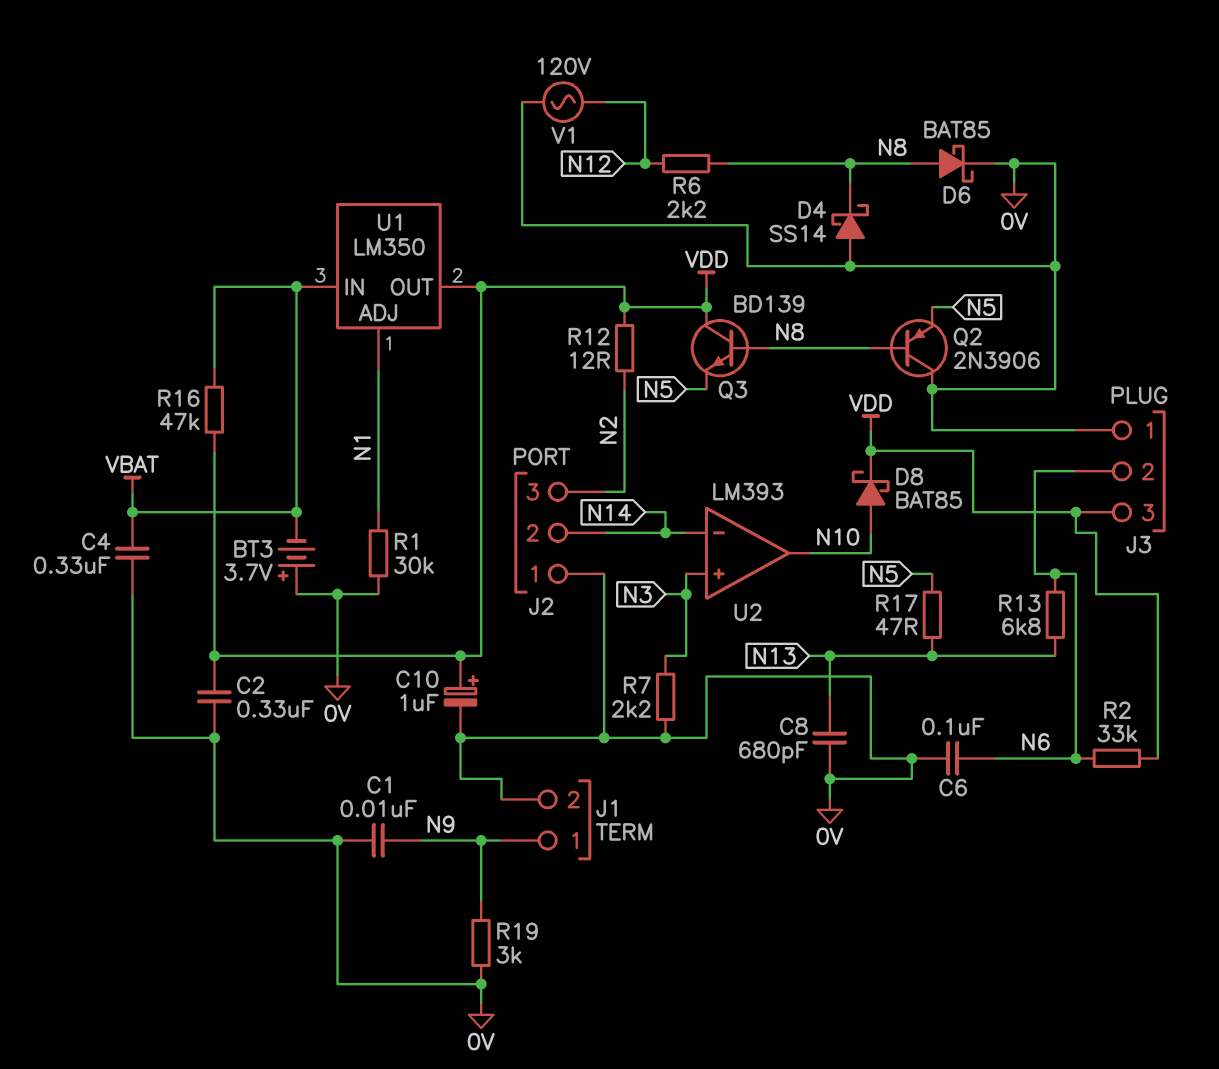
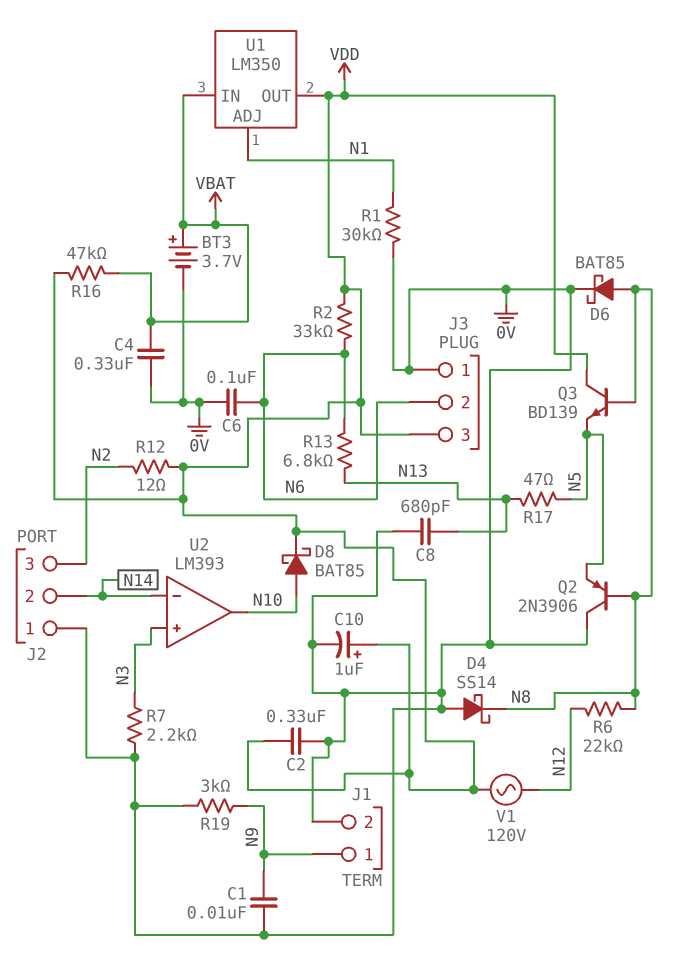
BT3: 3.7V (plus 0V, minus VBAT) -> 3.7V (plus VBAT, minus 0V)
R6: 2.2k (N8, N12) -> 22k (N8, N12)
V1: AC 120V (0V, N12) -> AC 120V (N12, VDD)

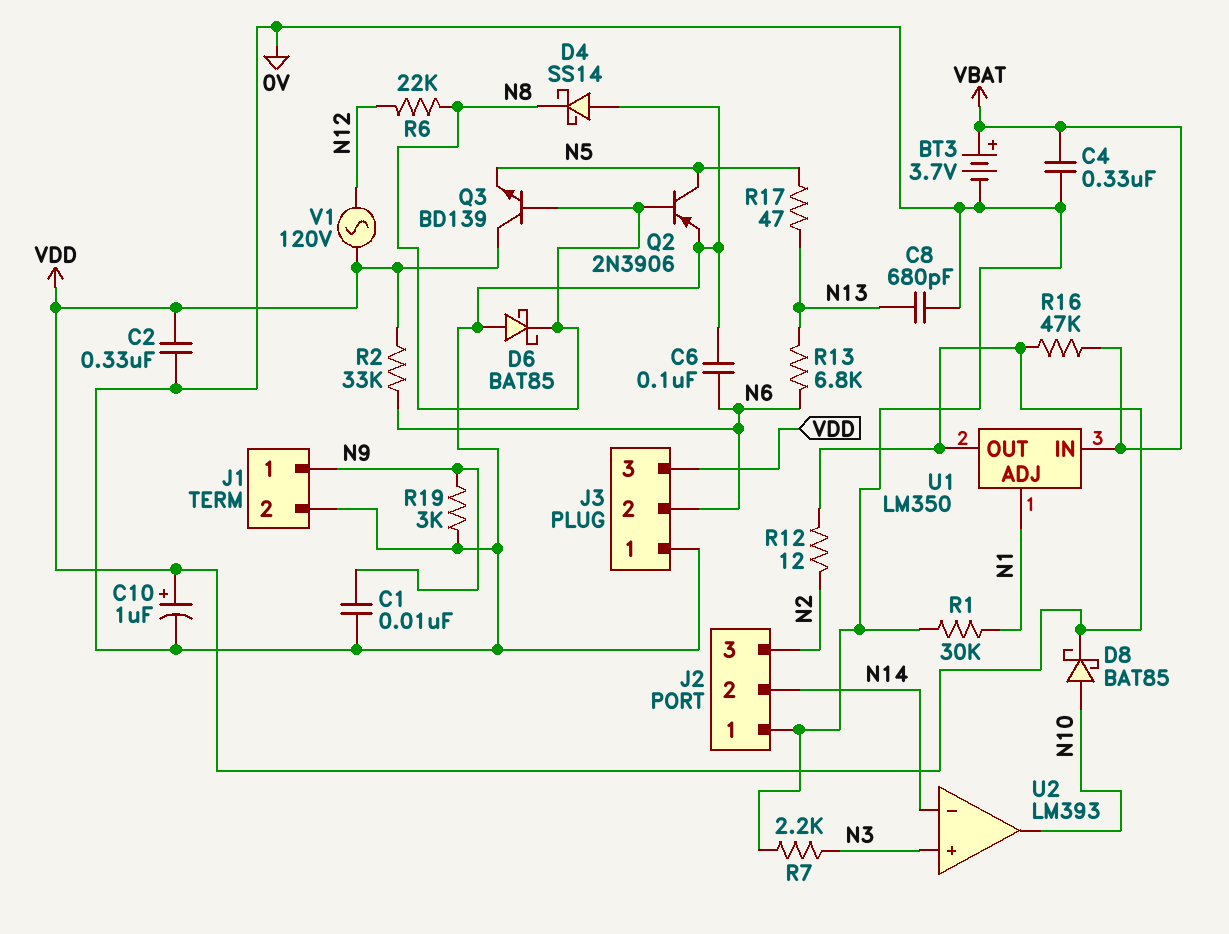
D6: schottky BAT85 (A N8, K 0V) -> schottky BAT85 (A 0V, K N8)
Q2: PNP 2N3906 (B N8, C 0V, E N5) -> PNP 2N3906 (B N8, C N5, E 0V)

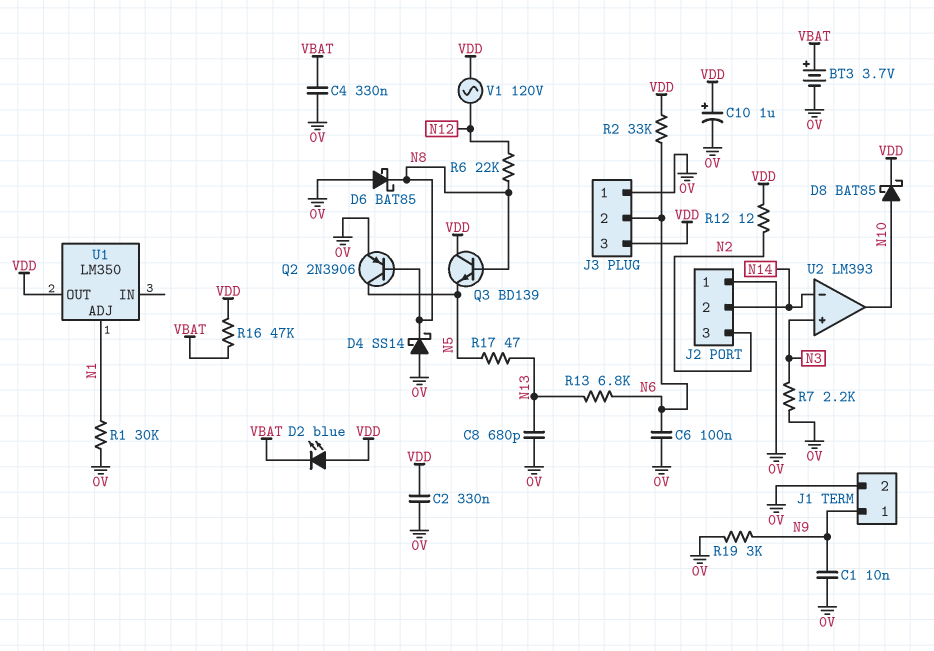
D2: none -> LED blue (A VDD, K VBAT)
U1 pin IN: VBAT -> none

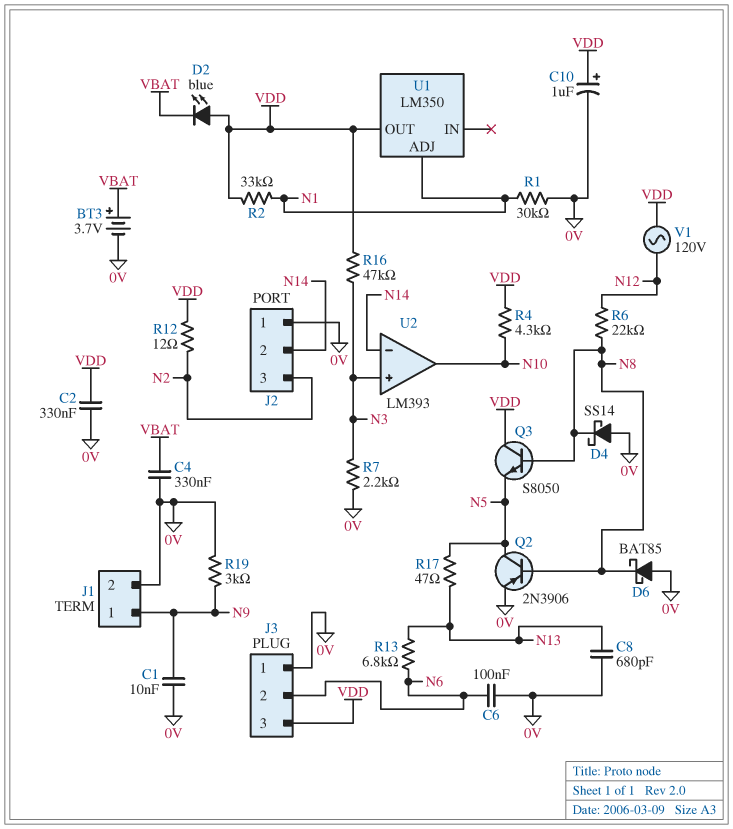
D8: schottky BAT85 (A N10, K VDD) -> none
Q3: NPN BD139 (B N8, C VDD, E N5) -> NPN S8050 (B N8, C VDD, E N5)
R2: 33k (N6, VDD) -> 33k (N1, VDD)
R4: none -> 4.3k (N10, VDD)
R16: 47k (VBAT, VDD) -> 47k (N3, VDD)

